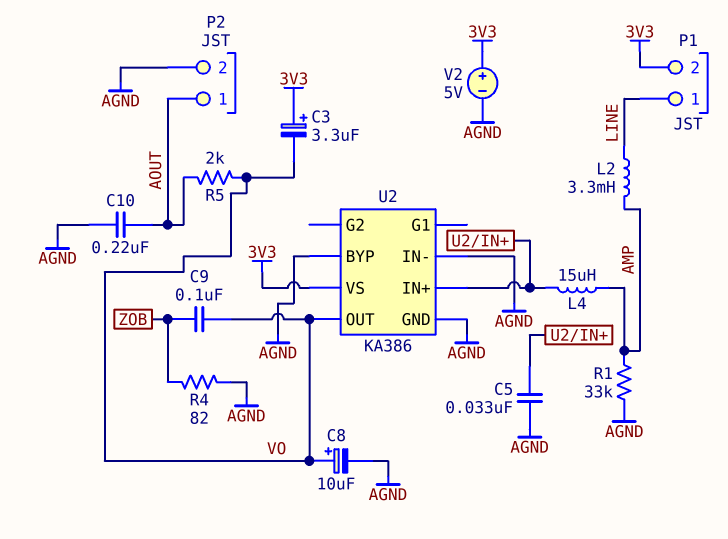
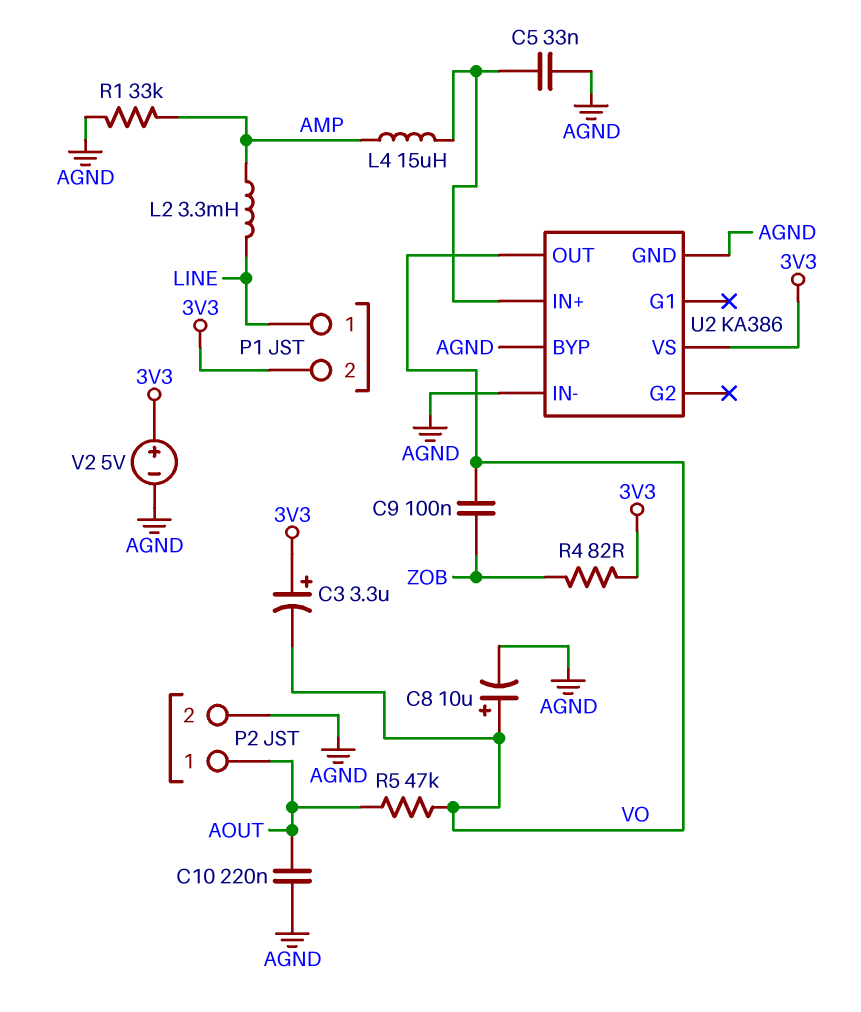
R4: 82 (AGND, ZOB) -> 82 (3V3, ZOB)
R5: 2k (AOUT, VO) -> 47k (AOUT, VO)

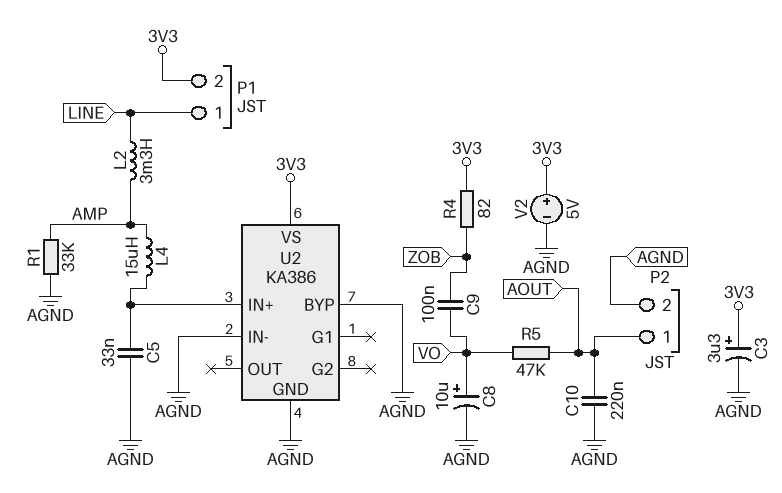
C3: 3.3uF (plus 3V3, minus VO) -> 3.3uF (plus 3V3, minus AGND)
U2 pin OUT: VO -> none

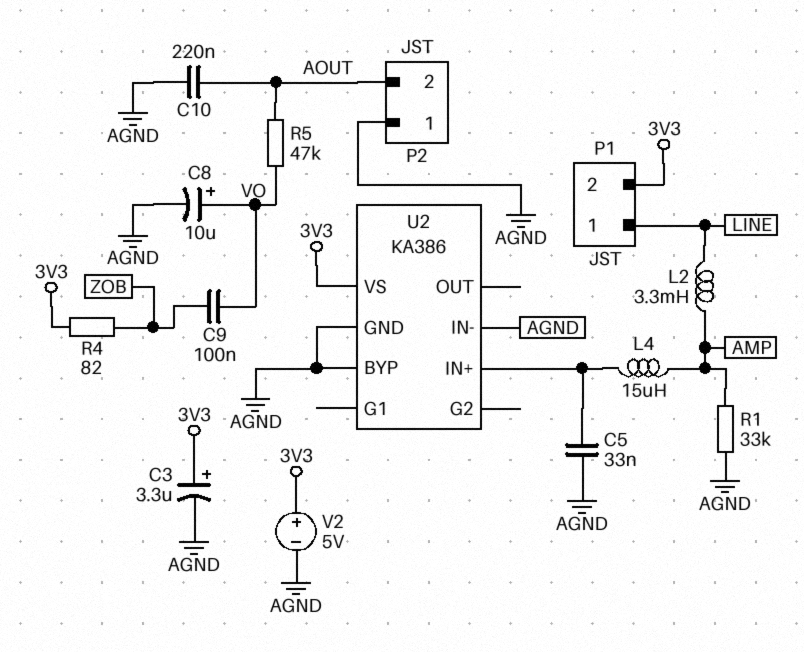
P2 pin 1: AOUT -> AGND
P2 pin 2: AGND -> AOUT

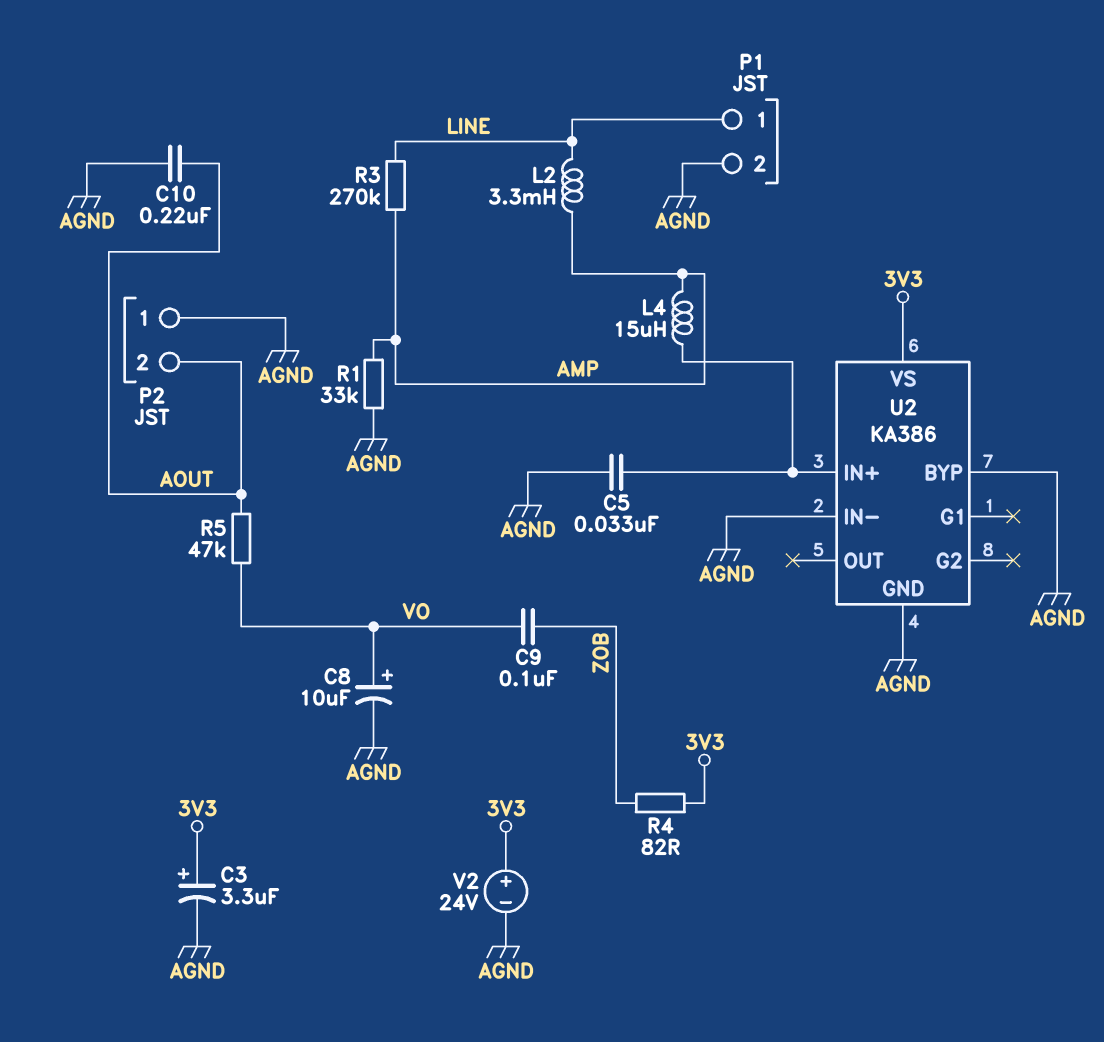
P1 pin 2: 3V3 -> AGND
R3: none -> 270k (AMP, LINE)
V2: 5V (plus 3V3, minus AGND) -> 24V (plus 3V3, minus AGND)

